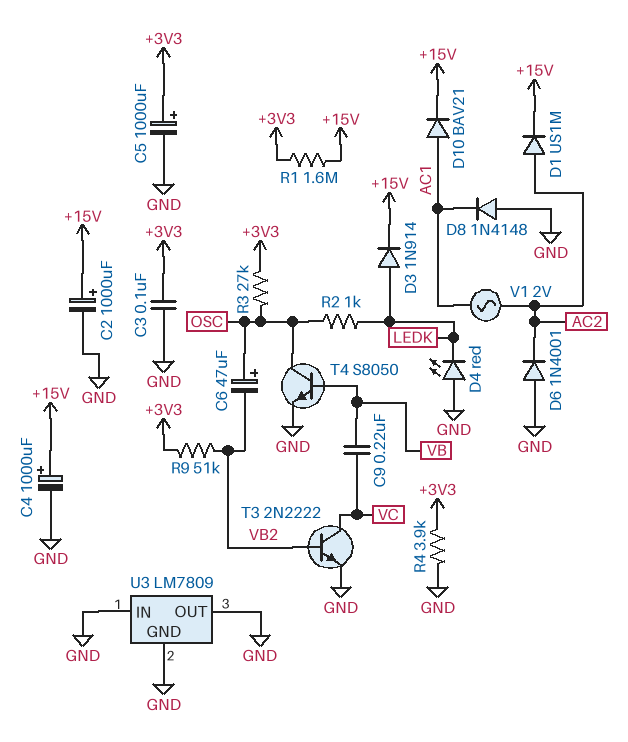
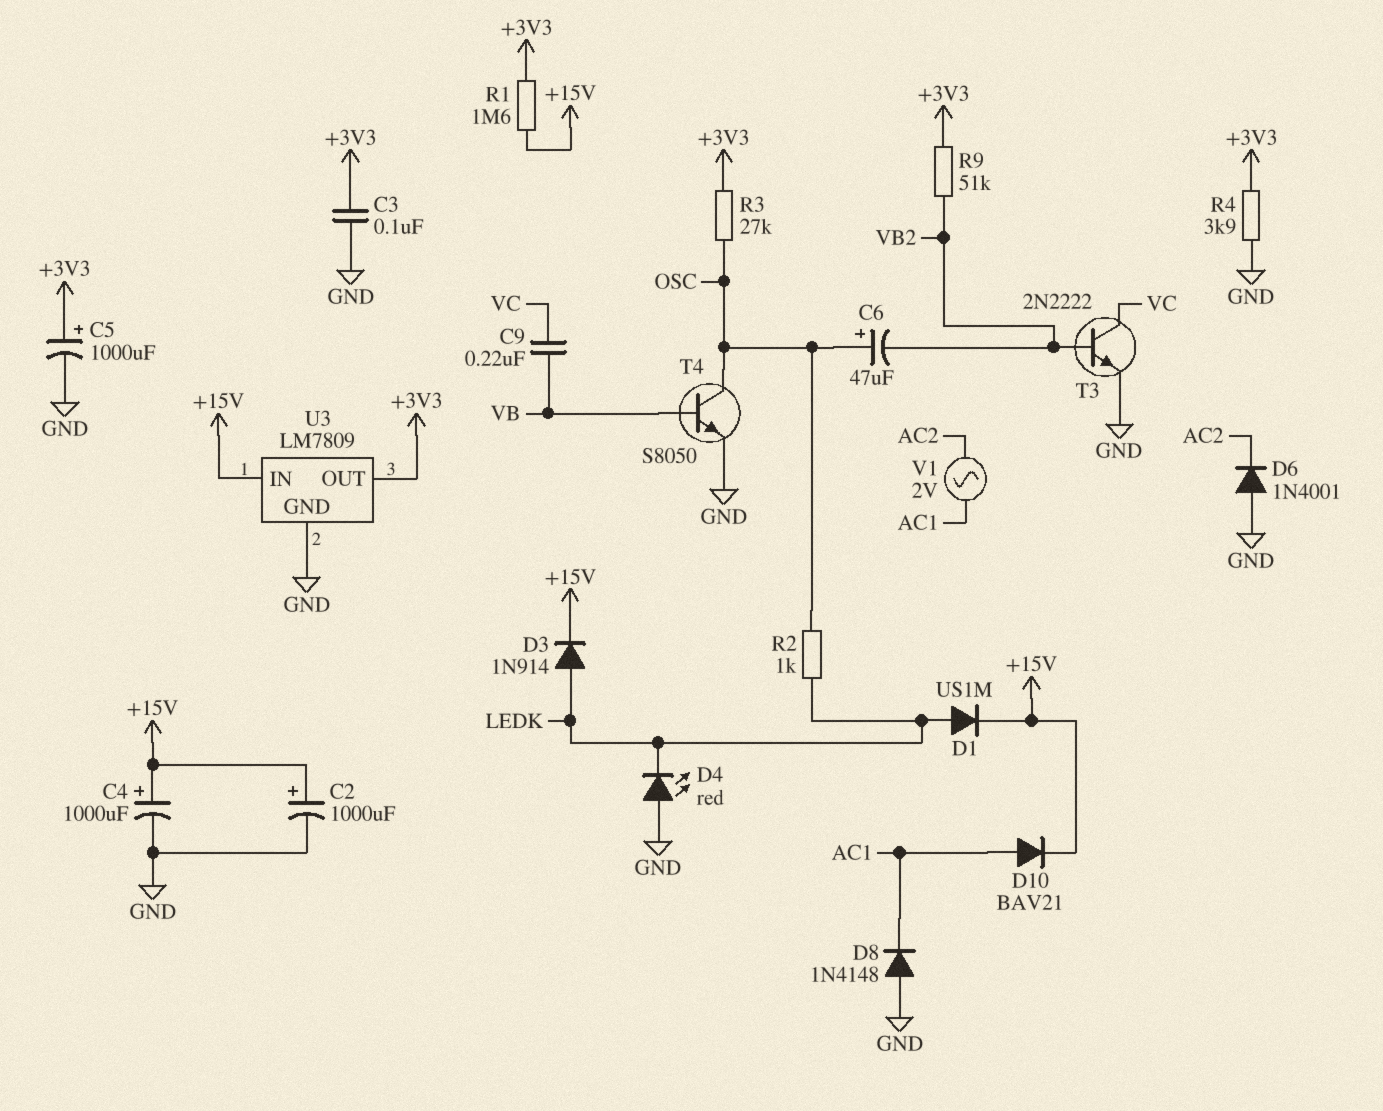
D1: diode US1M (A AC2, K +15V) -> diode US1M (A LEDK, K +15V)
U3 pin IN: GND -> +15V
U3 pin OUT: GND -> +3V3

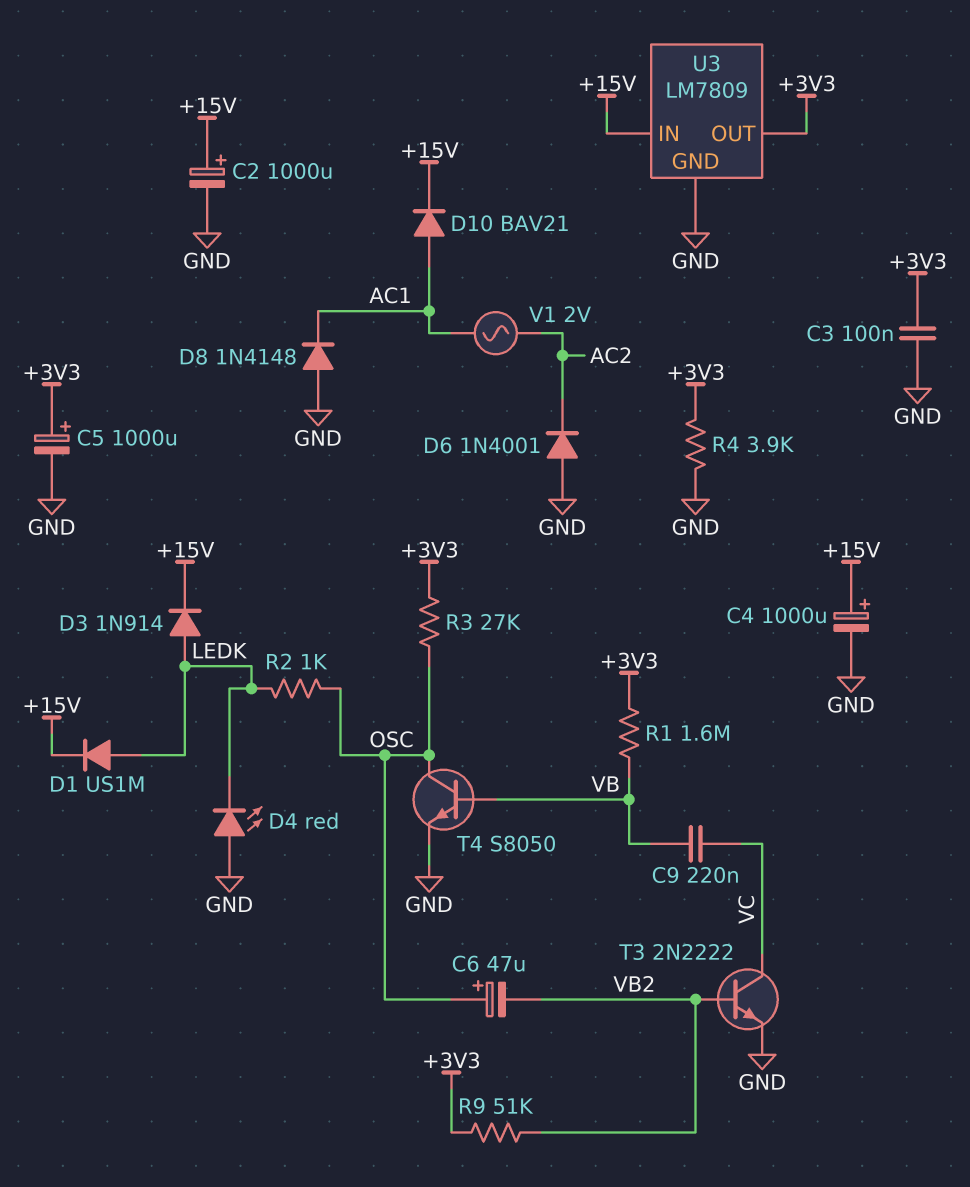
R1: 1.6M (+3V3, +15V) -> 1.6M (+3V3, VB)

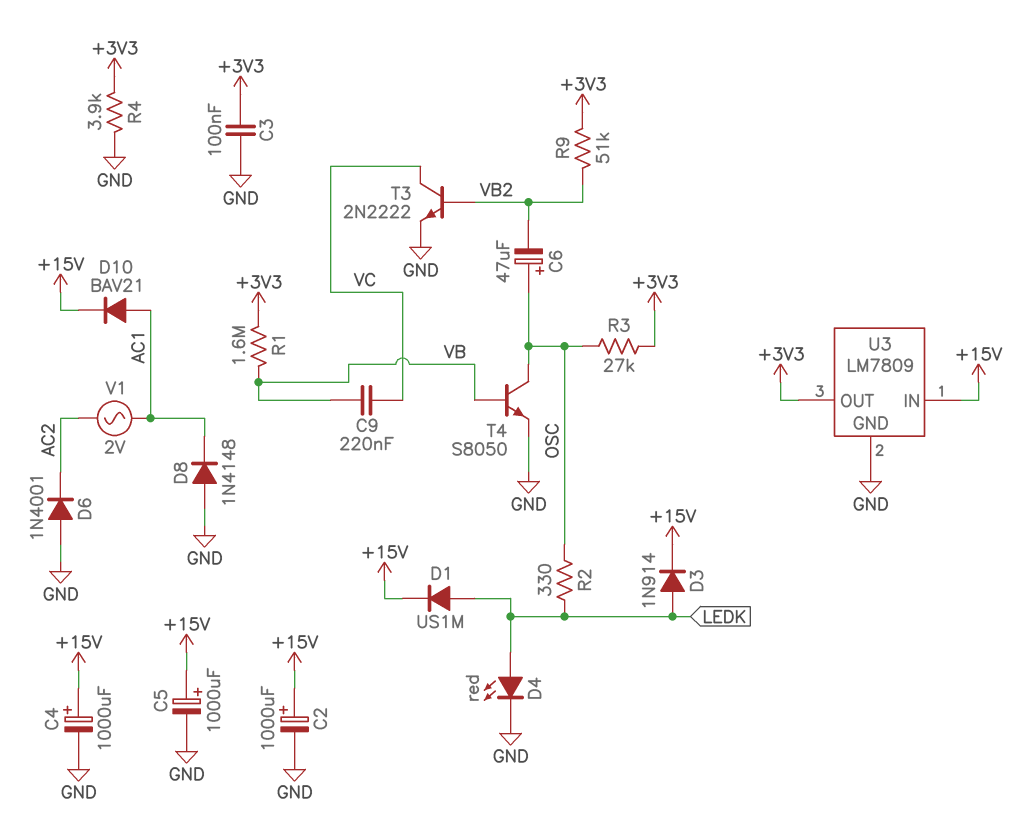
C5: 1000uF (plus +3V3, minus GND) -> 1000uF (plus +15V, minus GND)
D4: LED red (A GND, K LEDK) -> LED red (A LEDK, K GND)
R2: 1k (LEDK, OSC) -> 330 (LEDK, OSC)

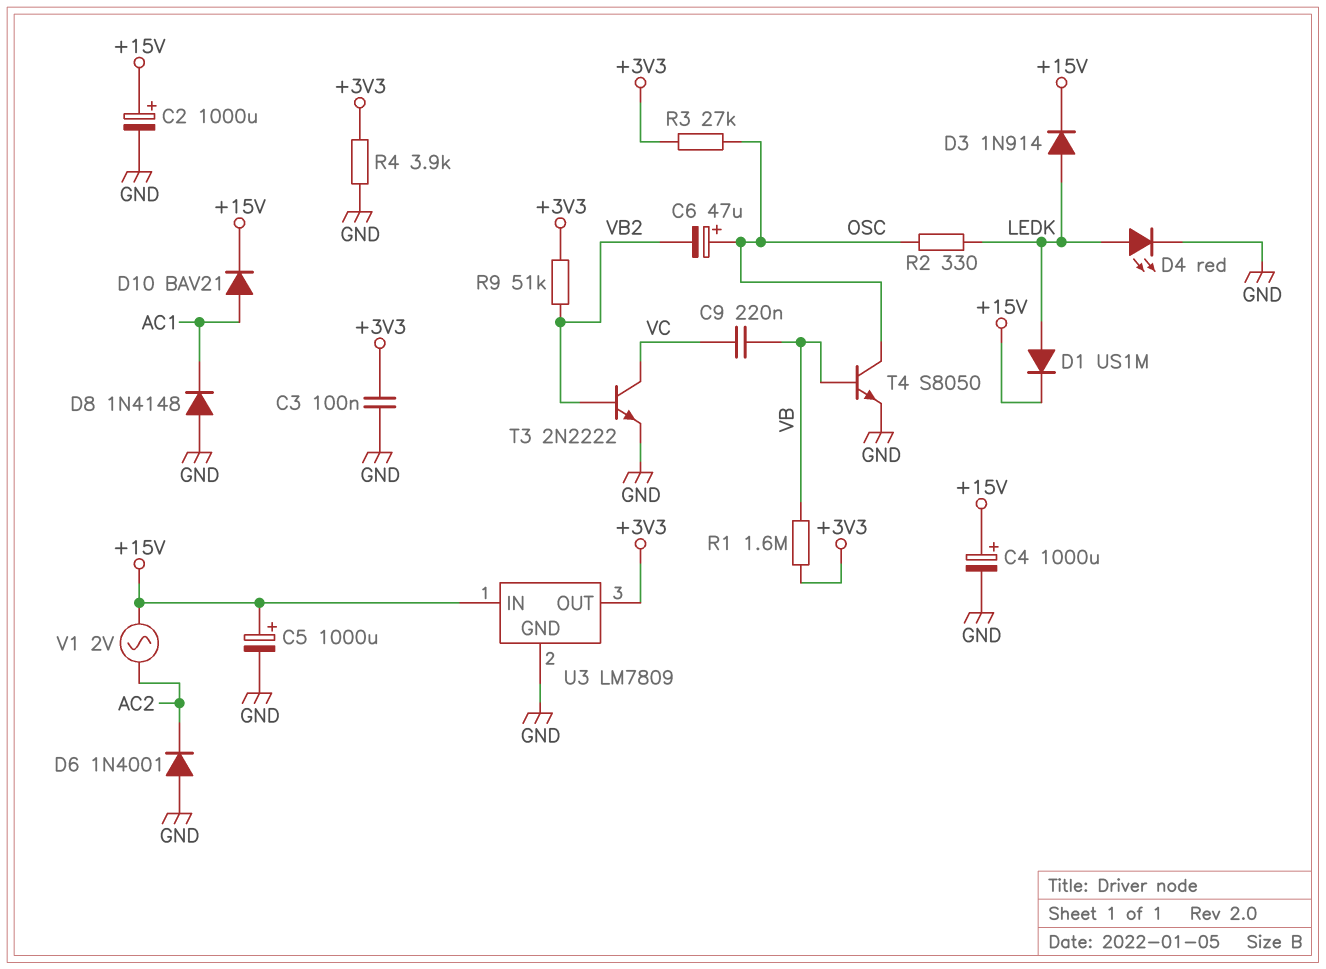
V1: AC 2V (AC1, AC2) -> AC 2V (+15V, AC2)

